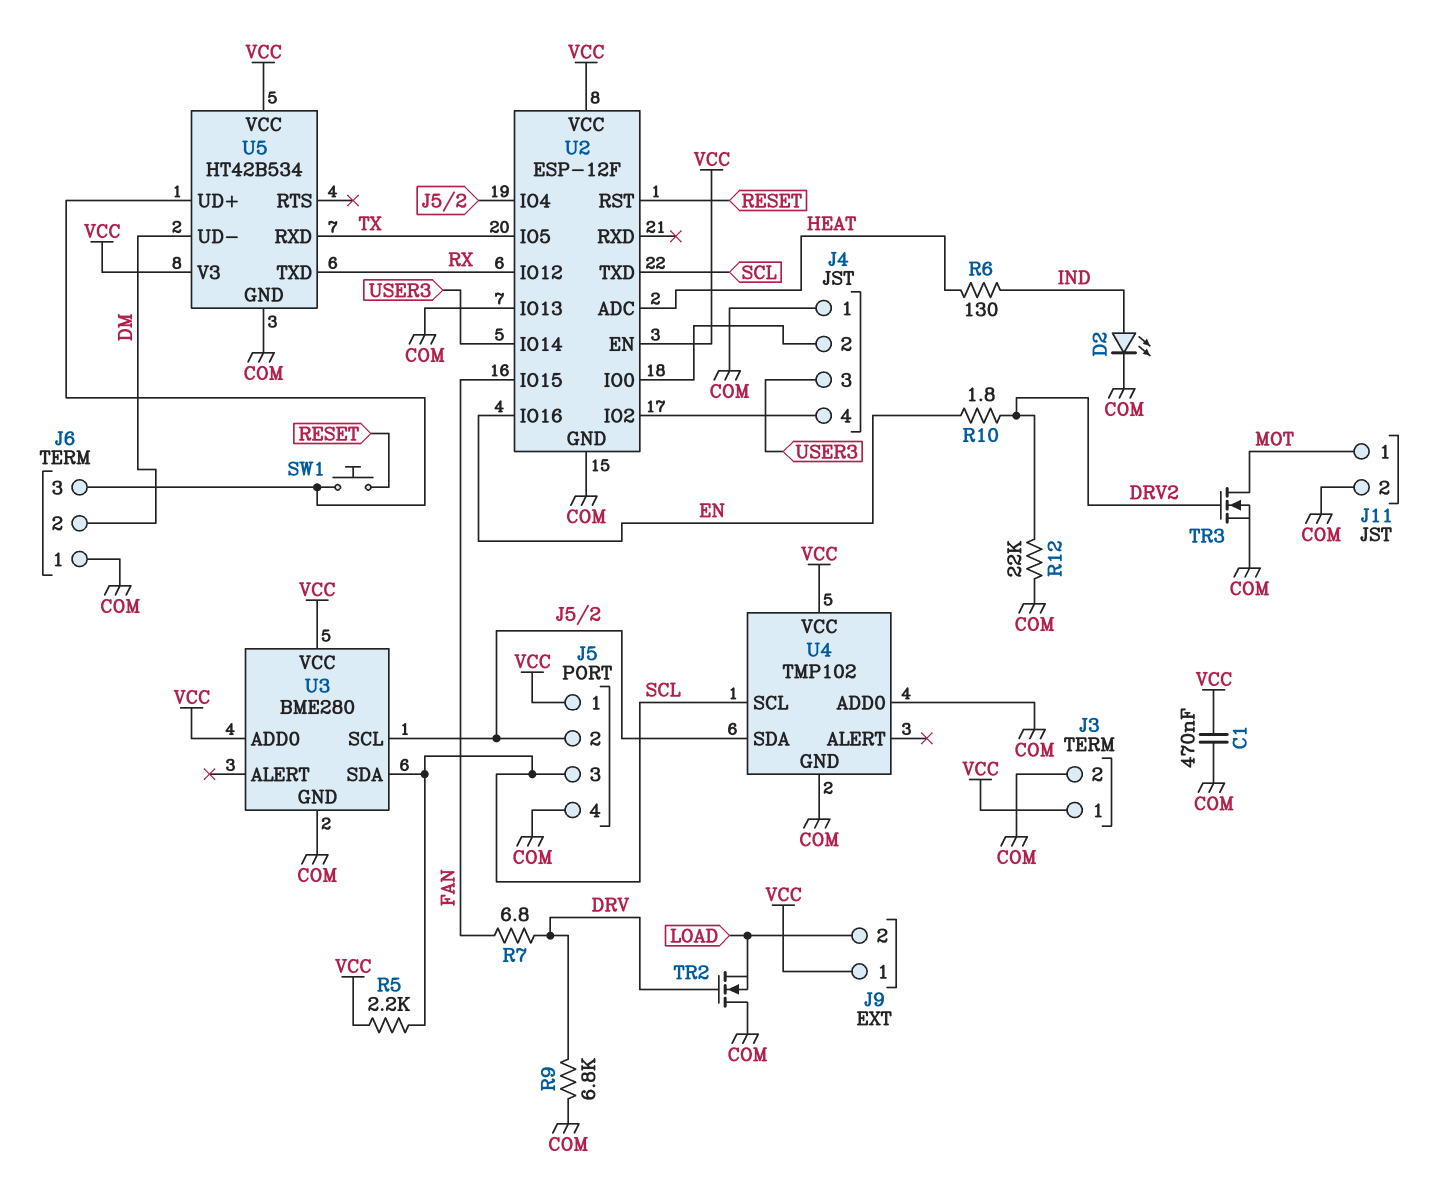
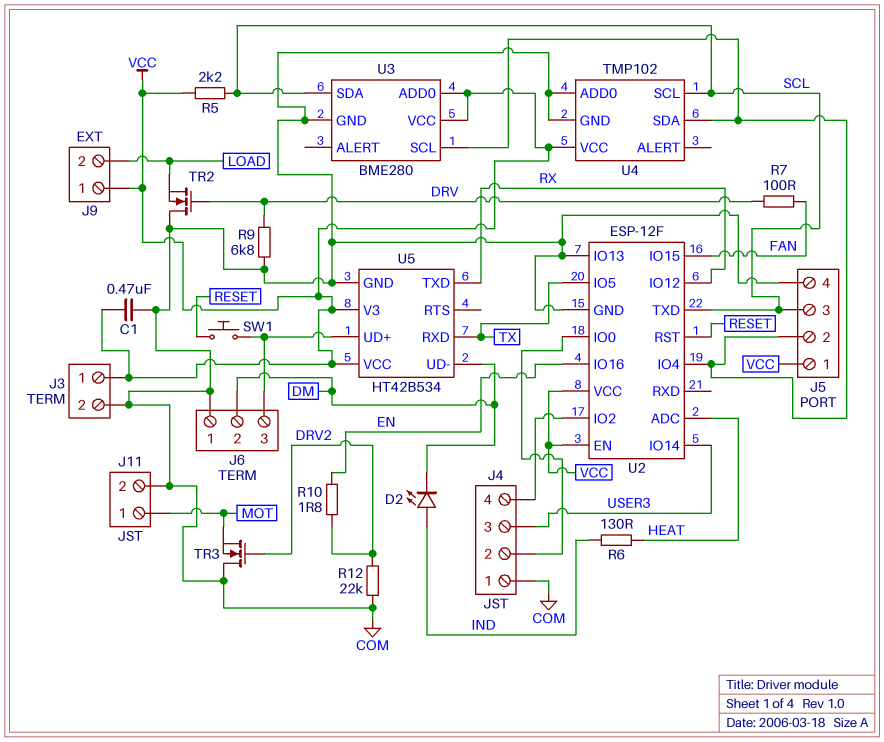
D2: LED (A IND, K COM) -> LED (A IND, K DM)
R7: 6.8 (DRV, FAN) -> 100 (DRV, FAN)
TR3: NMOS (G DRV2, D MOT, S COM) -> NMOS (G DRV2, D COM, S MOT)

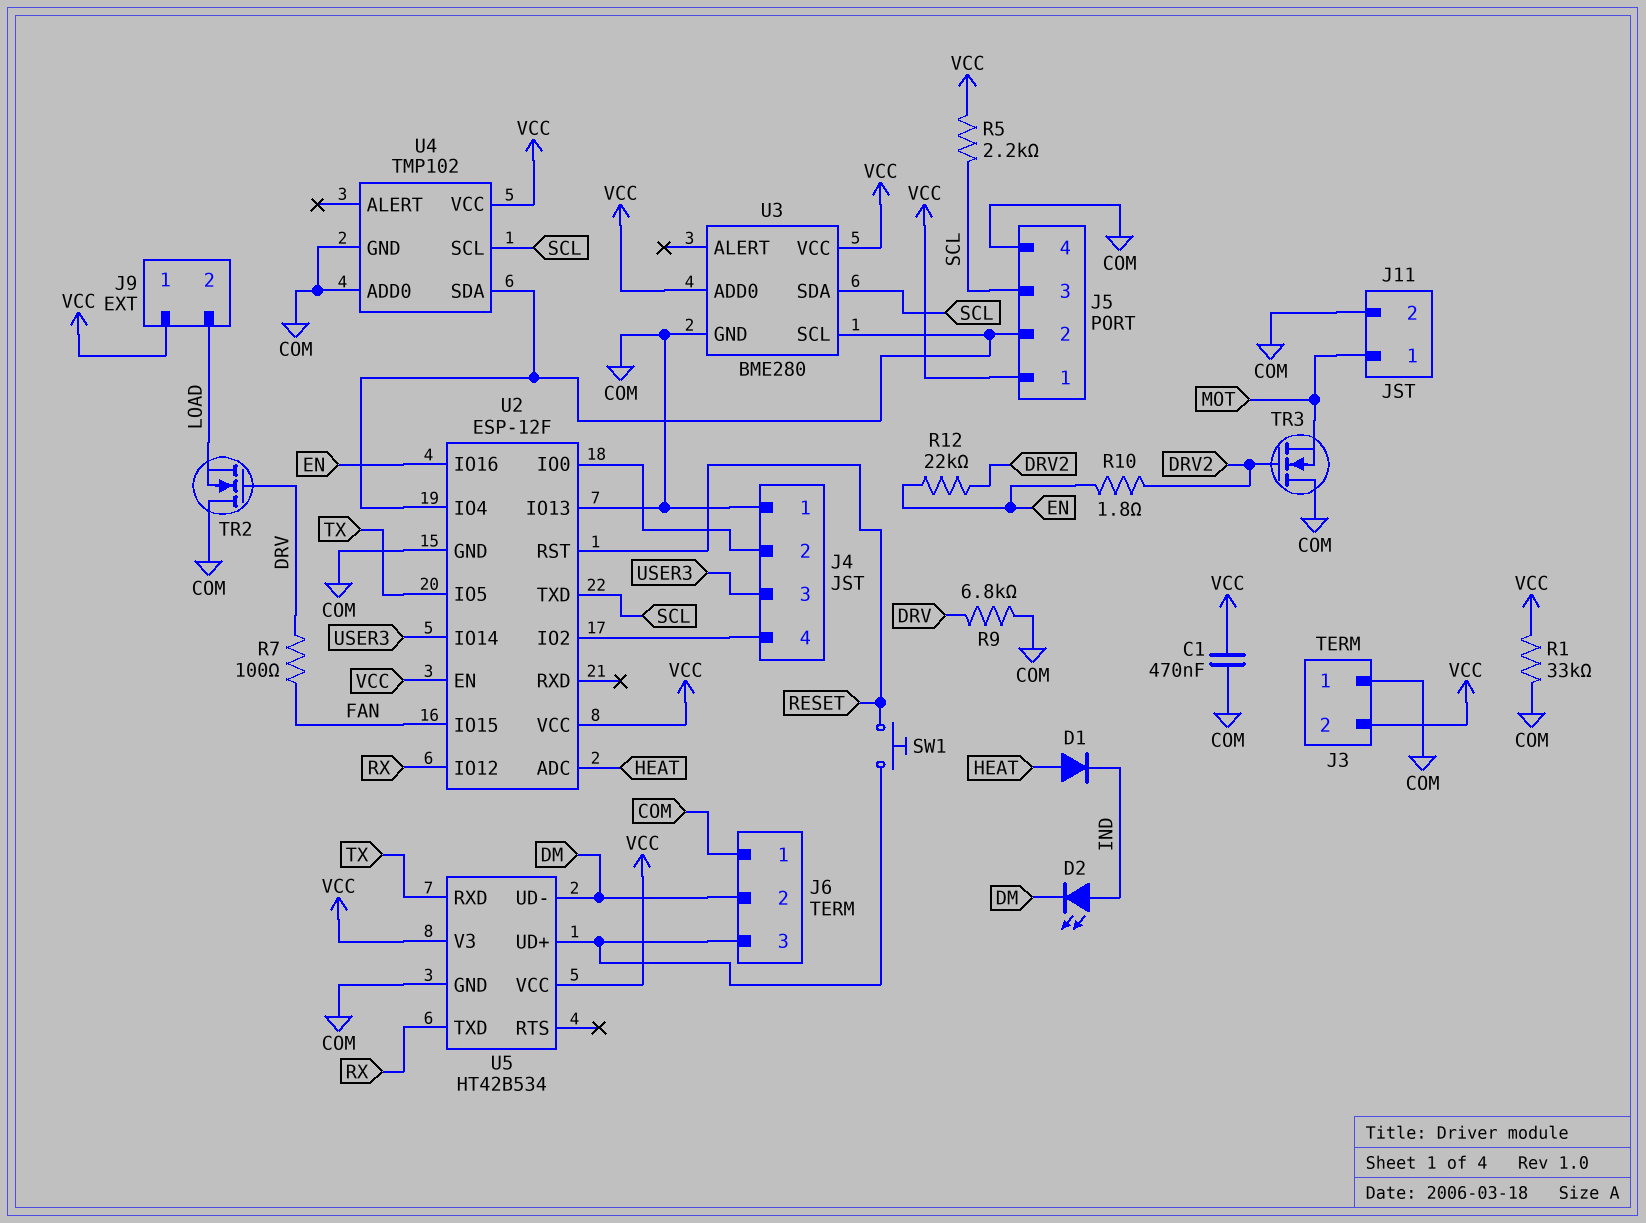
D1: none -> diode (A HEAT, K IND)
J3 pin 1: VCC -> COM
J3 pin 2: COM -> VCC
R1: none -> 33k (COM, VCC)
R6: 130 (HEAT, IND) -> none
R12: 22k (COM, DRV2) -> 22k (DRV2, EN)

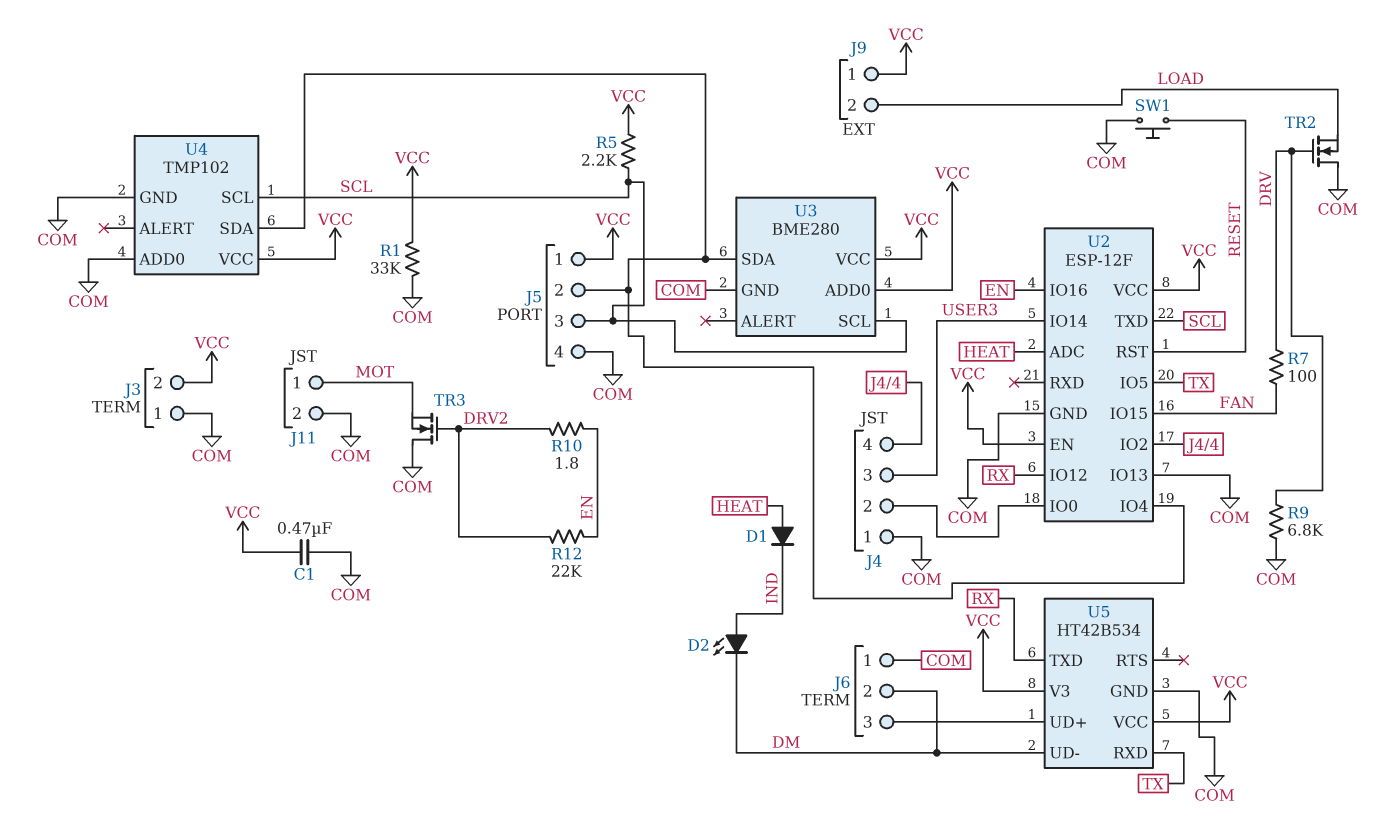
SW1: button (J6/3, RESET) -> button (COM, RESET)
U3 pin SCL: J5/2 -> SCL
U3 pin SDA: SCL -> J5/2

